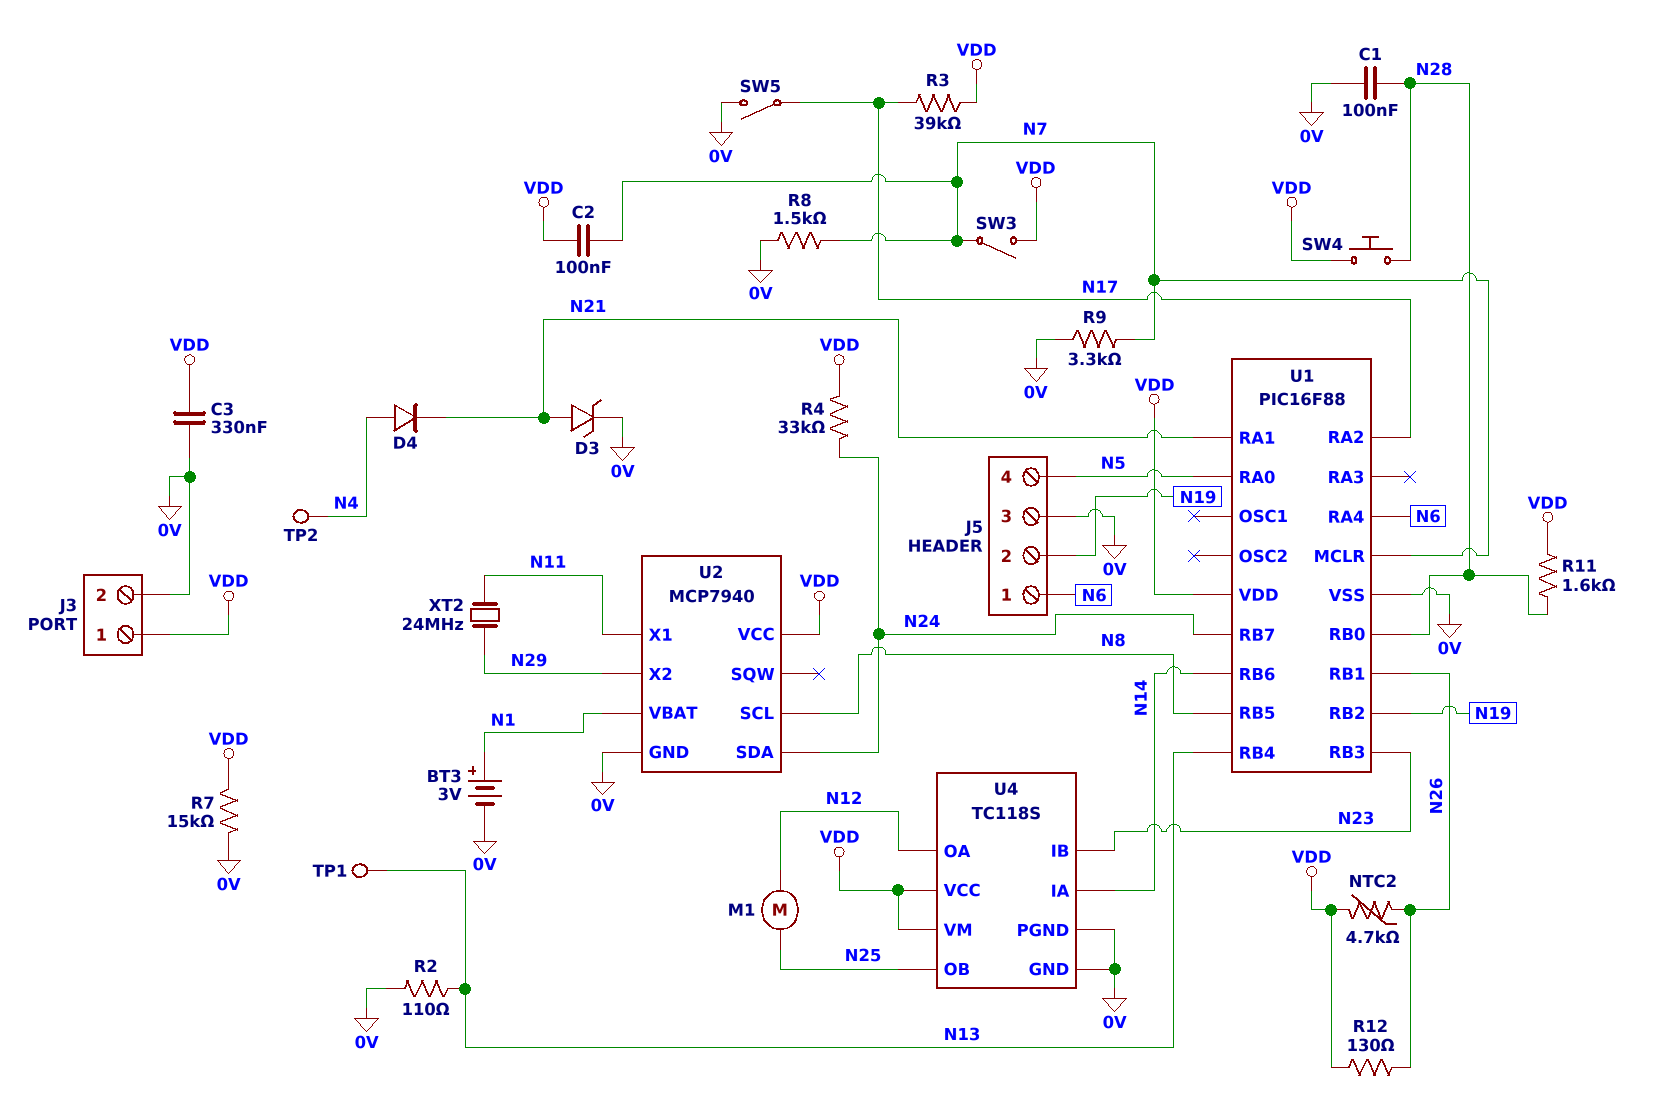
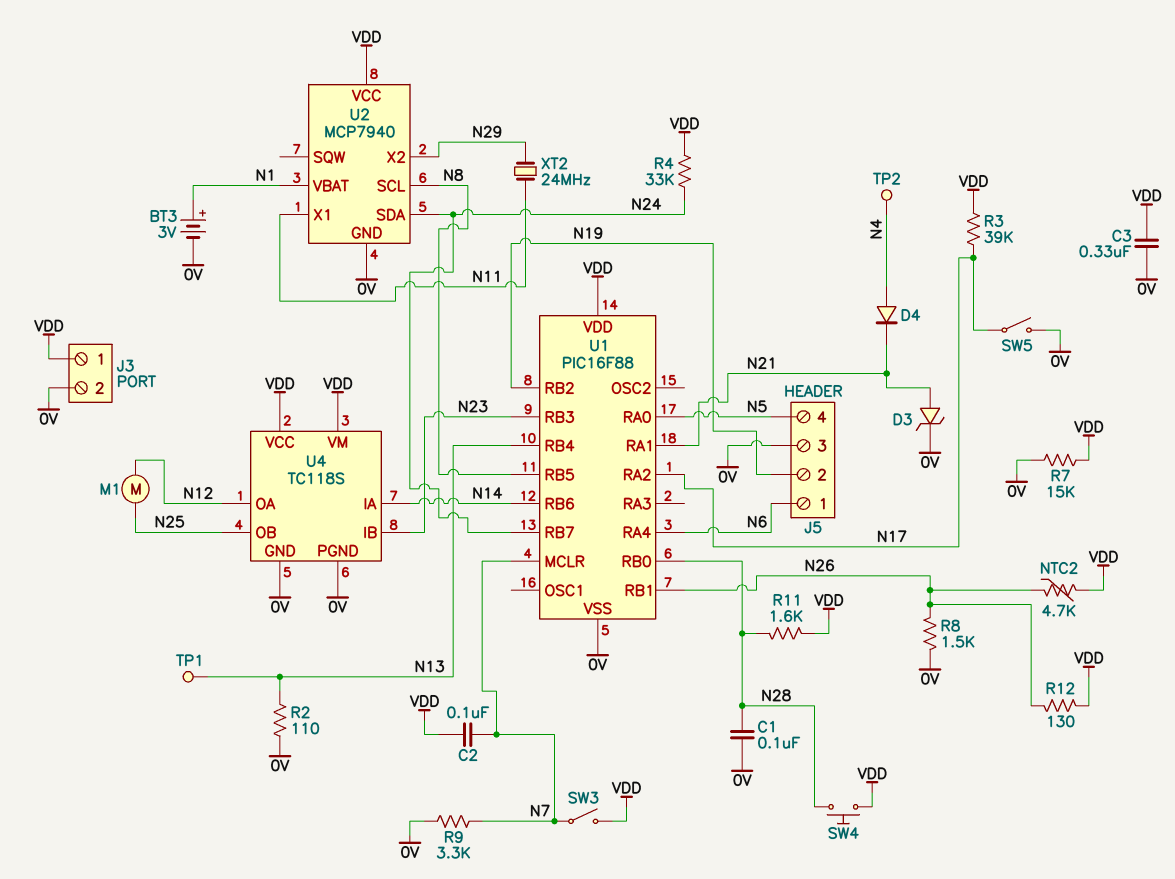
R8: 1.5k (0V, N7) -> 1.5k (0V, N26)

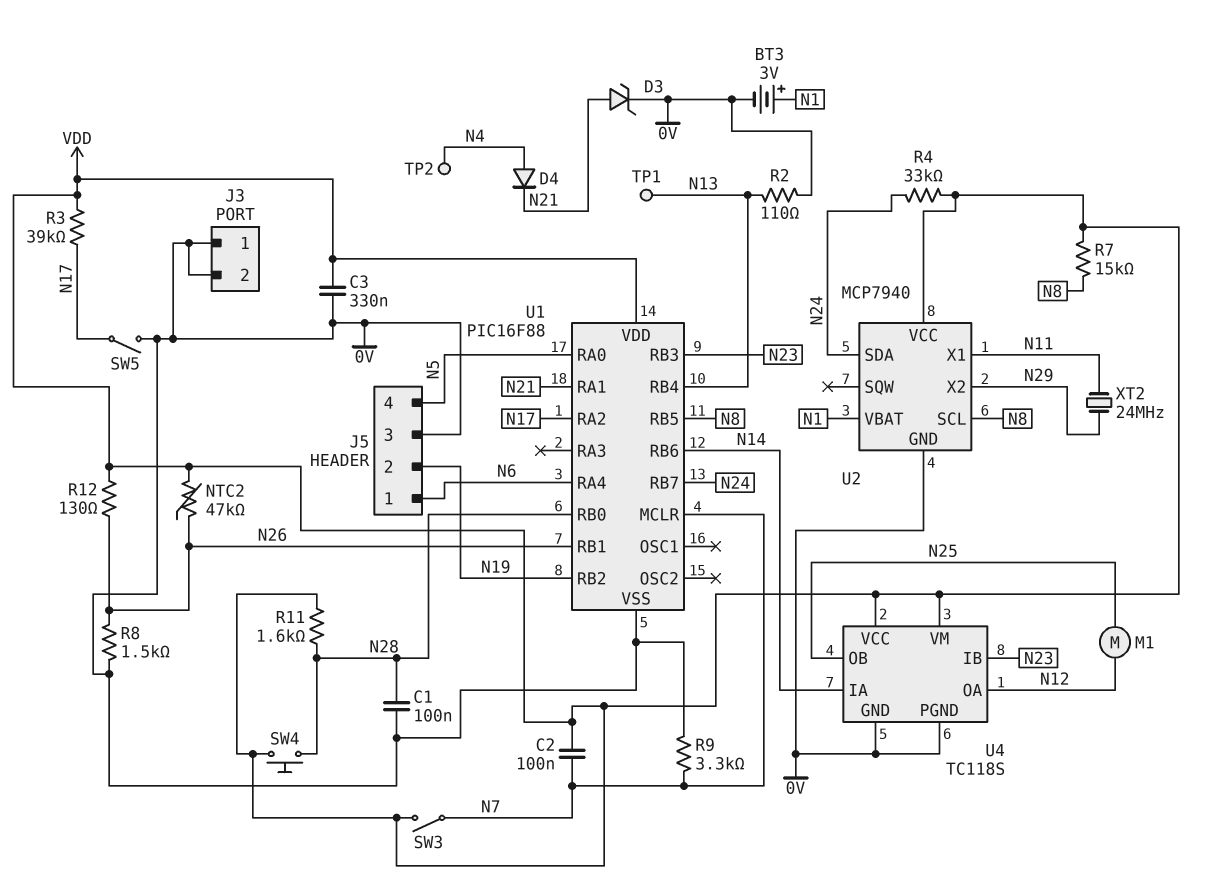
J3 pin 1: VDD -> 0V
NTC2: 4.7k (N26, VDD) -> 47k (N26, VDD)
R7: 15k (0V, VDD) -> 15k (N8, VDD)

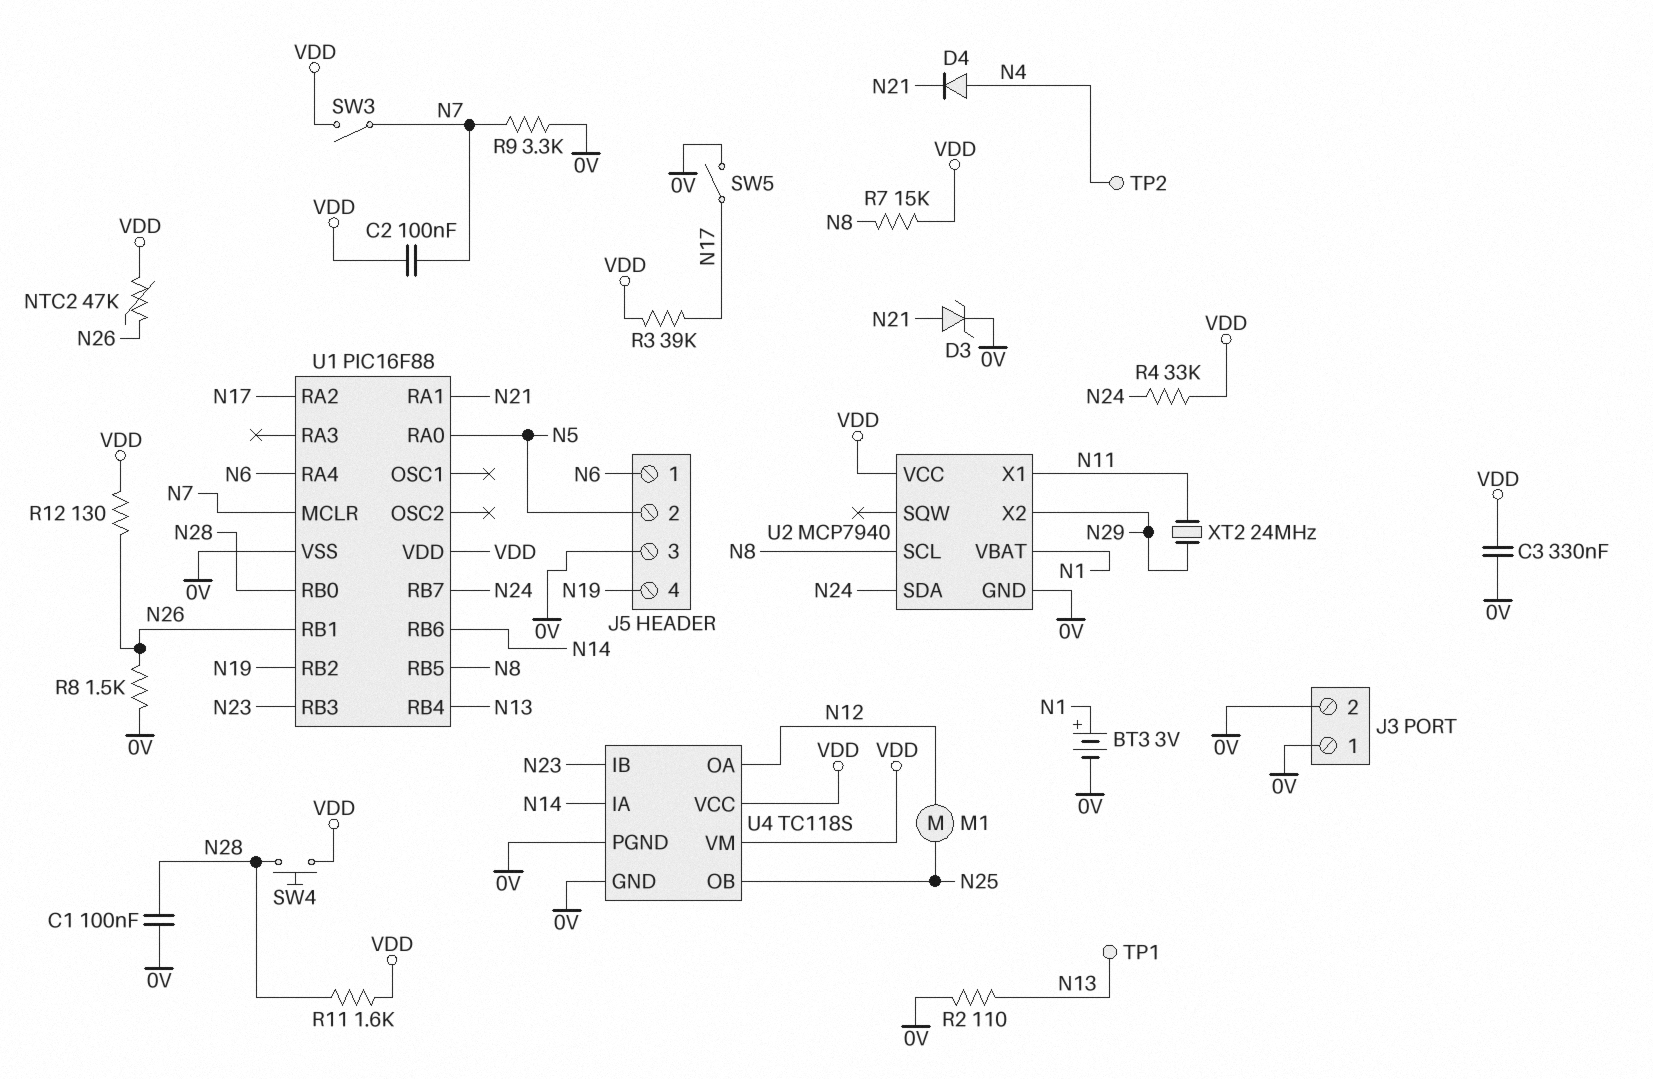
J5 pin 2: N19 -> N5
J5 pin 4: N5 -> N19

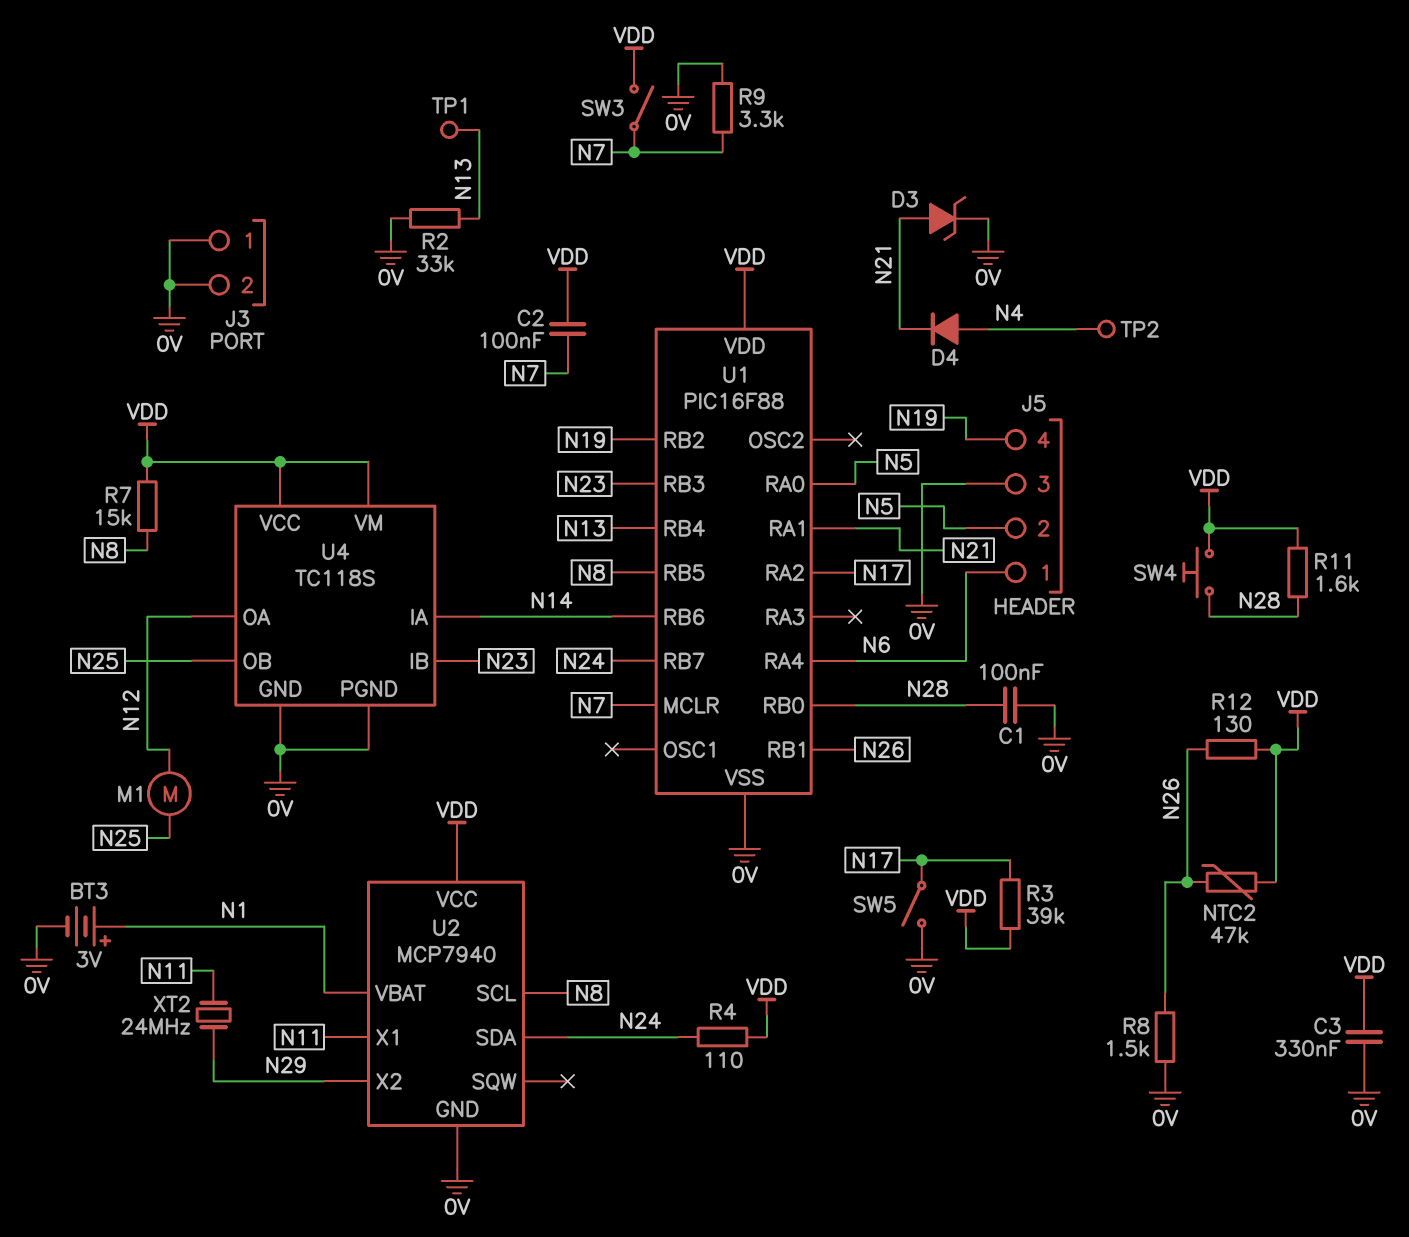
R2: 110 (0V, N13) -> 33k (0V, N13)
R4: 33k (N24, VDD) -> 110 (N24, VDD)

